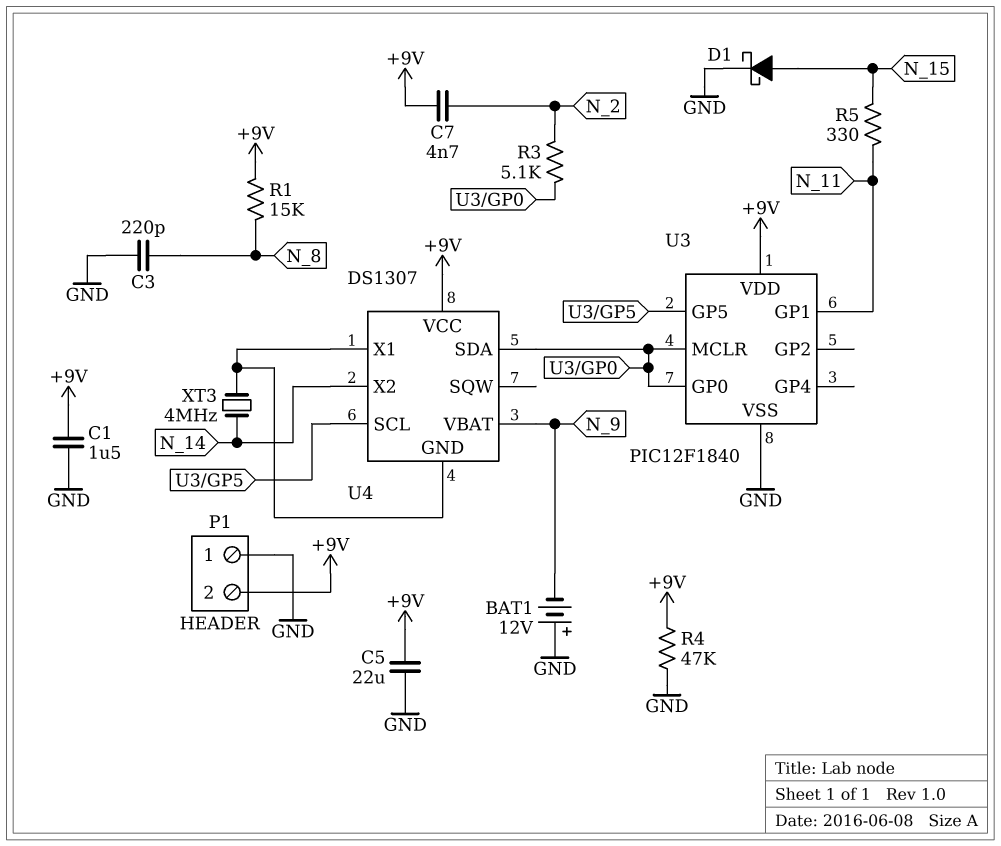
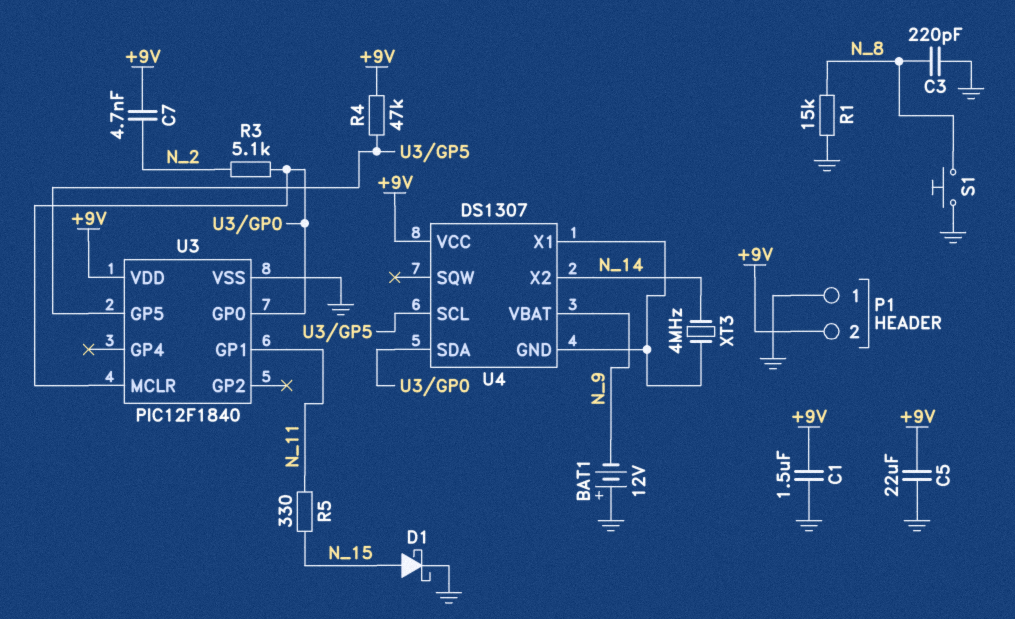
R1: 15k (+9V, N_8) -> 15k (GND, N_8)
R4: 47k (+9V, GND) -> 47k (+9V, U3/GP5)
S1: none -> button (GND, N_8)

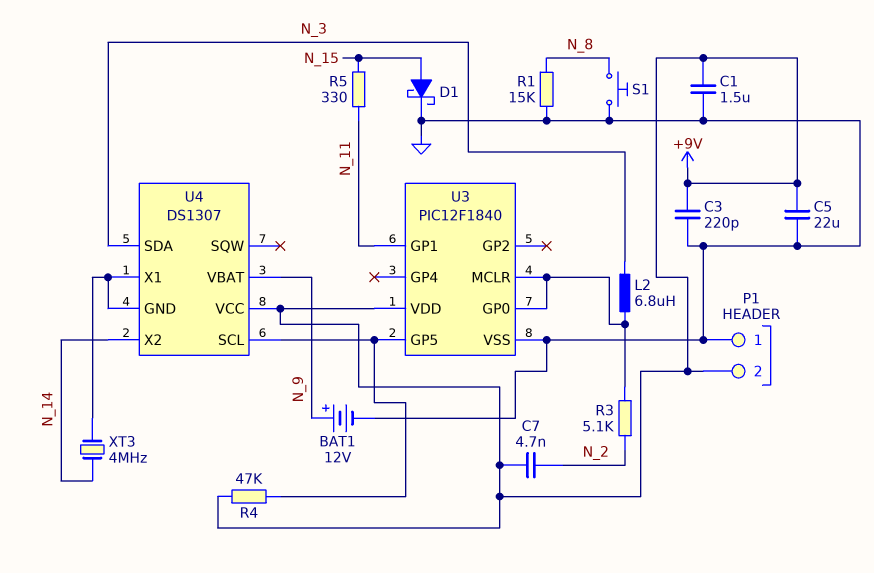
BAT1: 12V (plus GND, minus N_9) -> 12V (plus N_9, minus GND)
C3: 220pF (GND, N_8) -> 220pF (+9V, GND)
L2: none -> 6.8uH (N_3, U3/GP0)
U4 pin SDA: U3/GP0 -> N_3

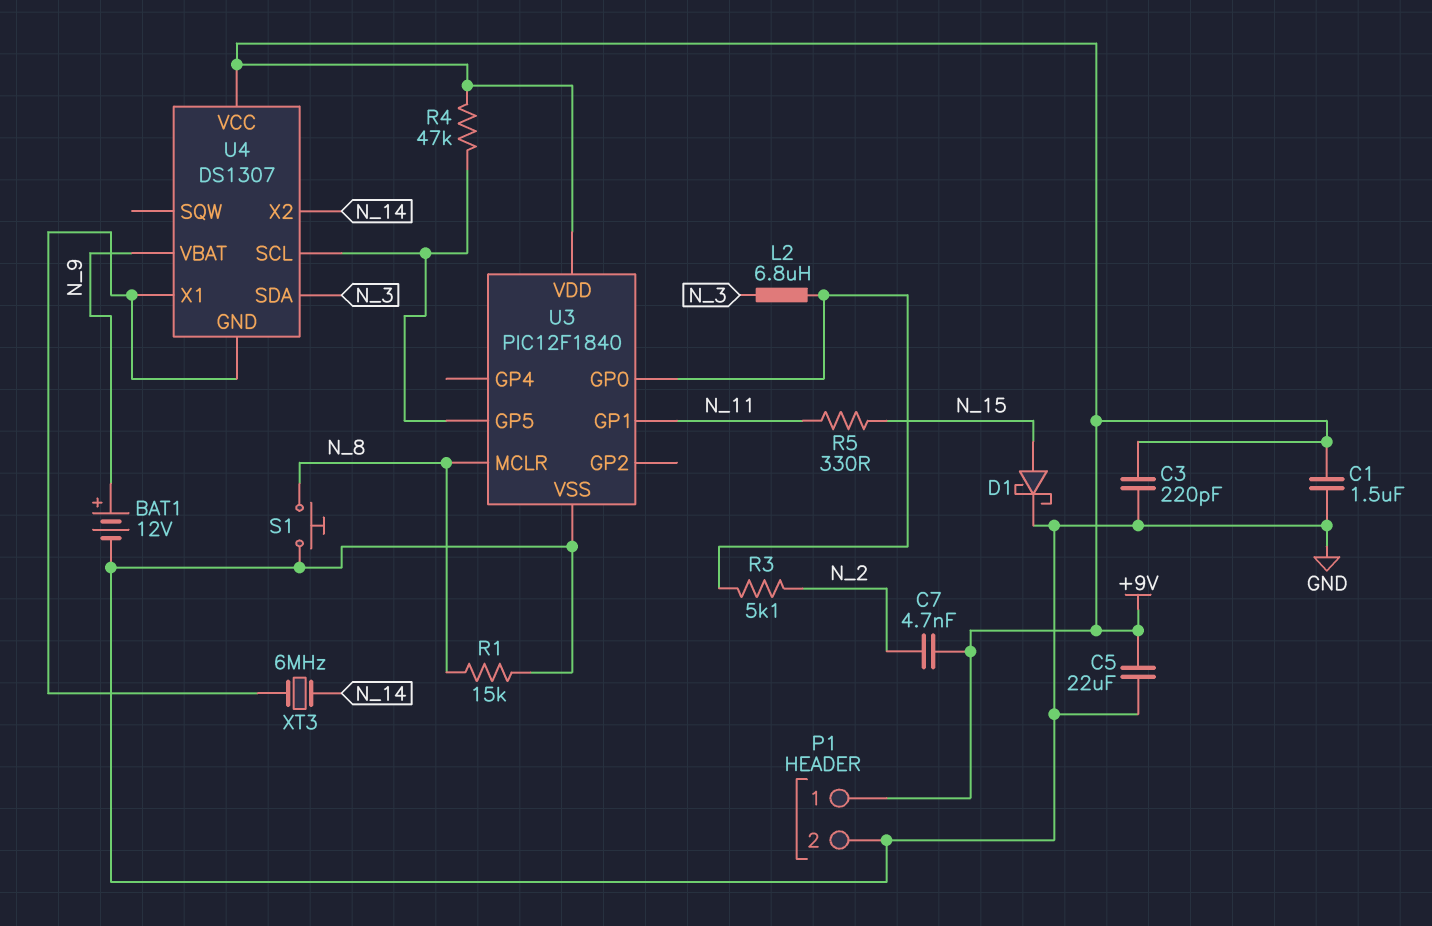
P1 pin 1: GND -> +9V
P1 pin 2: +9V -> GND
U3 pin MCLR: U3/GP0 -> N_8
XT3: 4MHz (N_14, U4/GND) -> 6MHz (N_14, U4/GND)

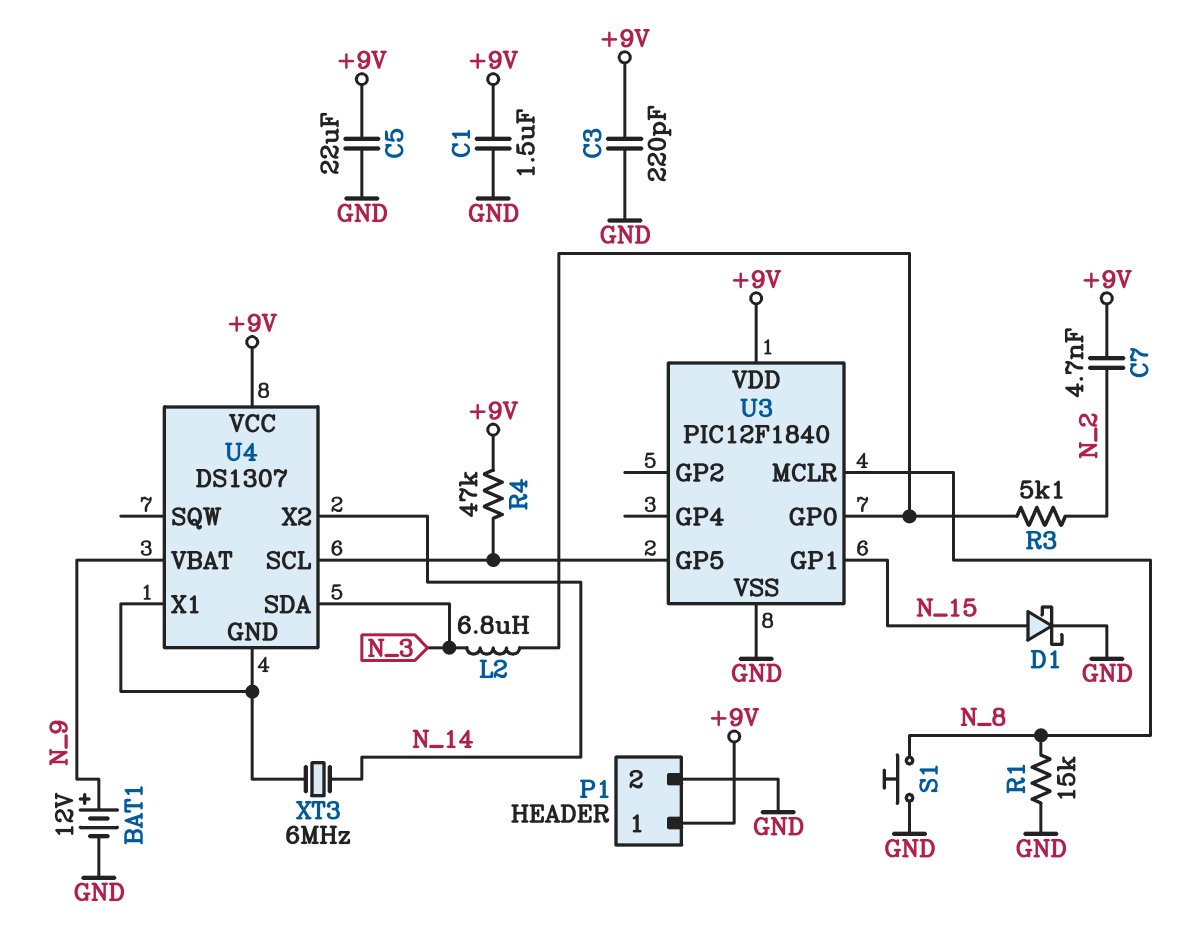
R5: 330 (N_11, N_15) -> none
U3 pin GP1: N_11 -> N_15

